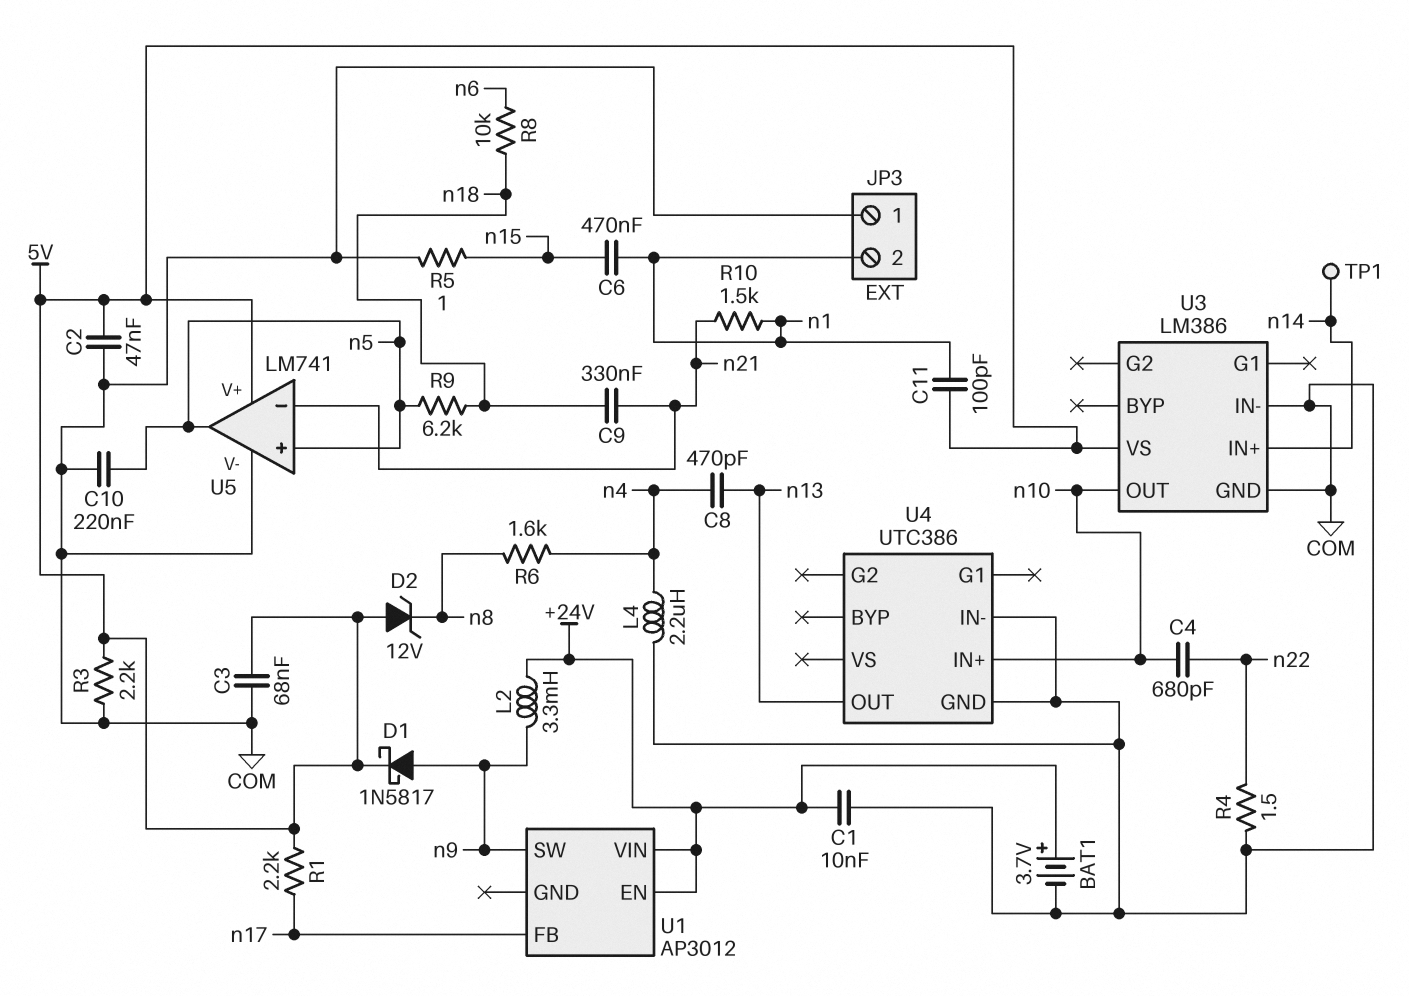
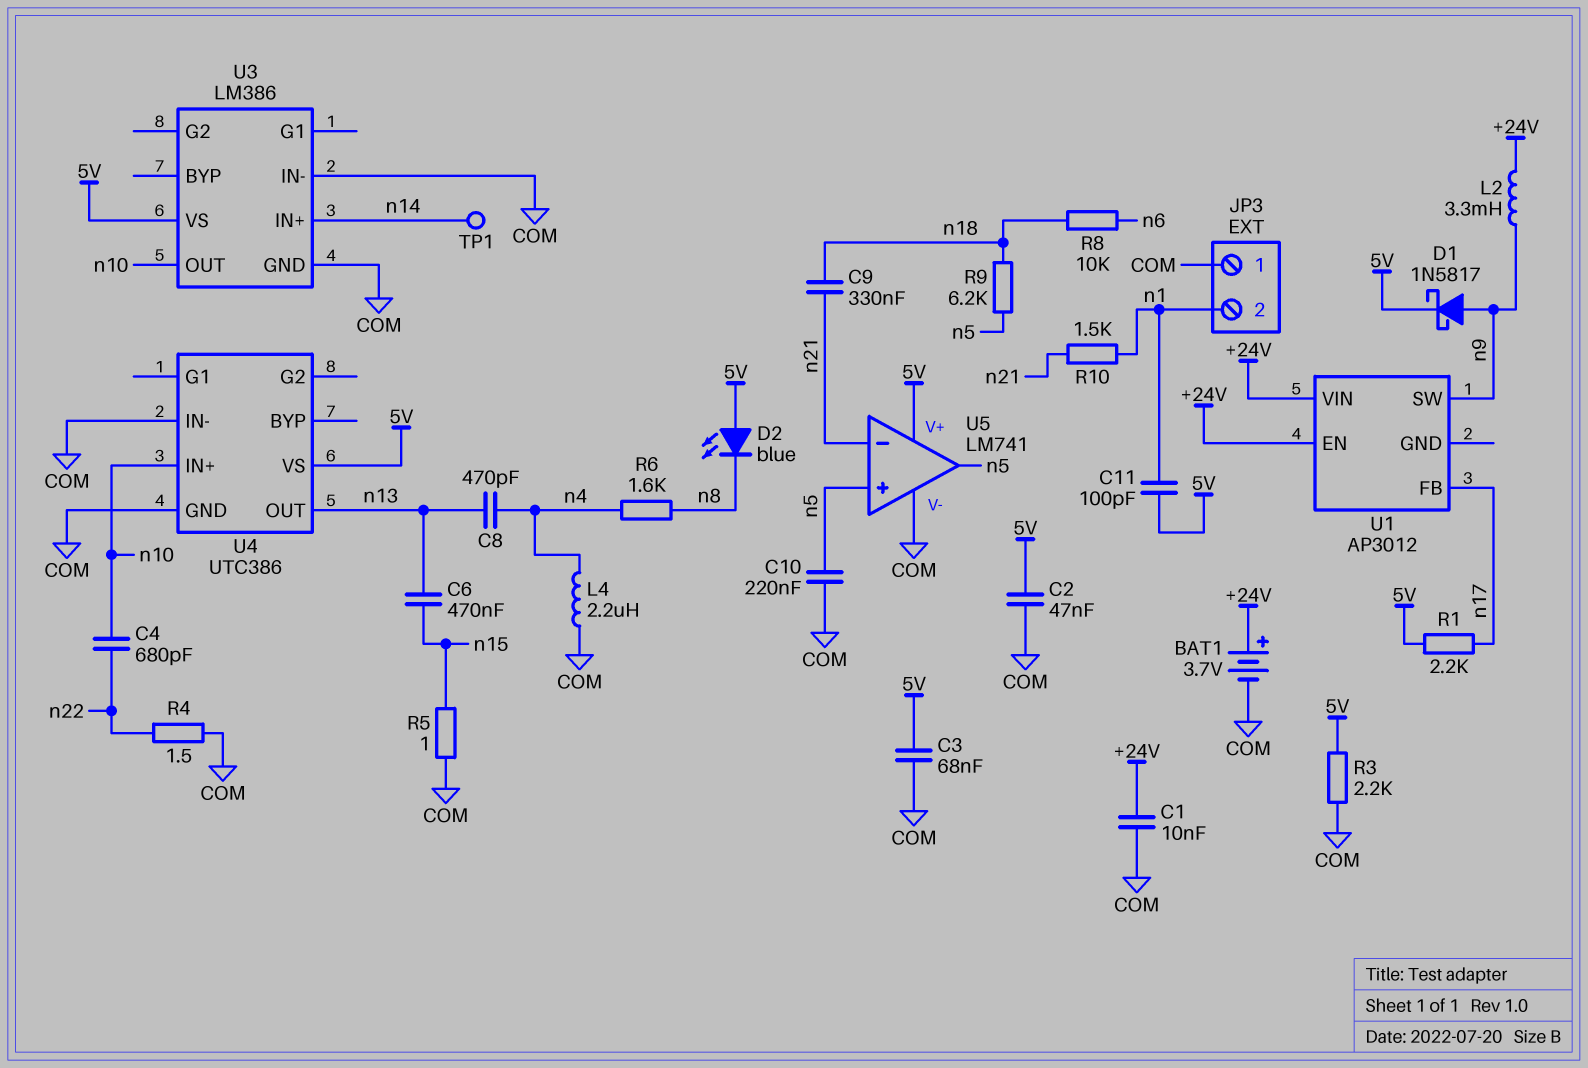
C6: 470nF (n1, n15) -> 470nF (n13, n15)
D2: zener 12V (A 5V, K n8) -> LED blue (A 5V, K n8)
U4 pin VS: none -> 5V

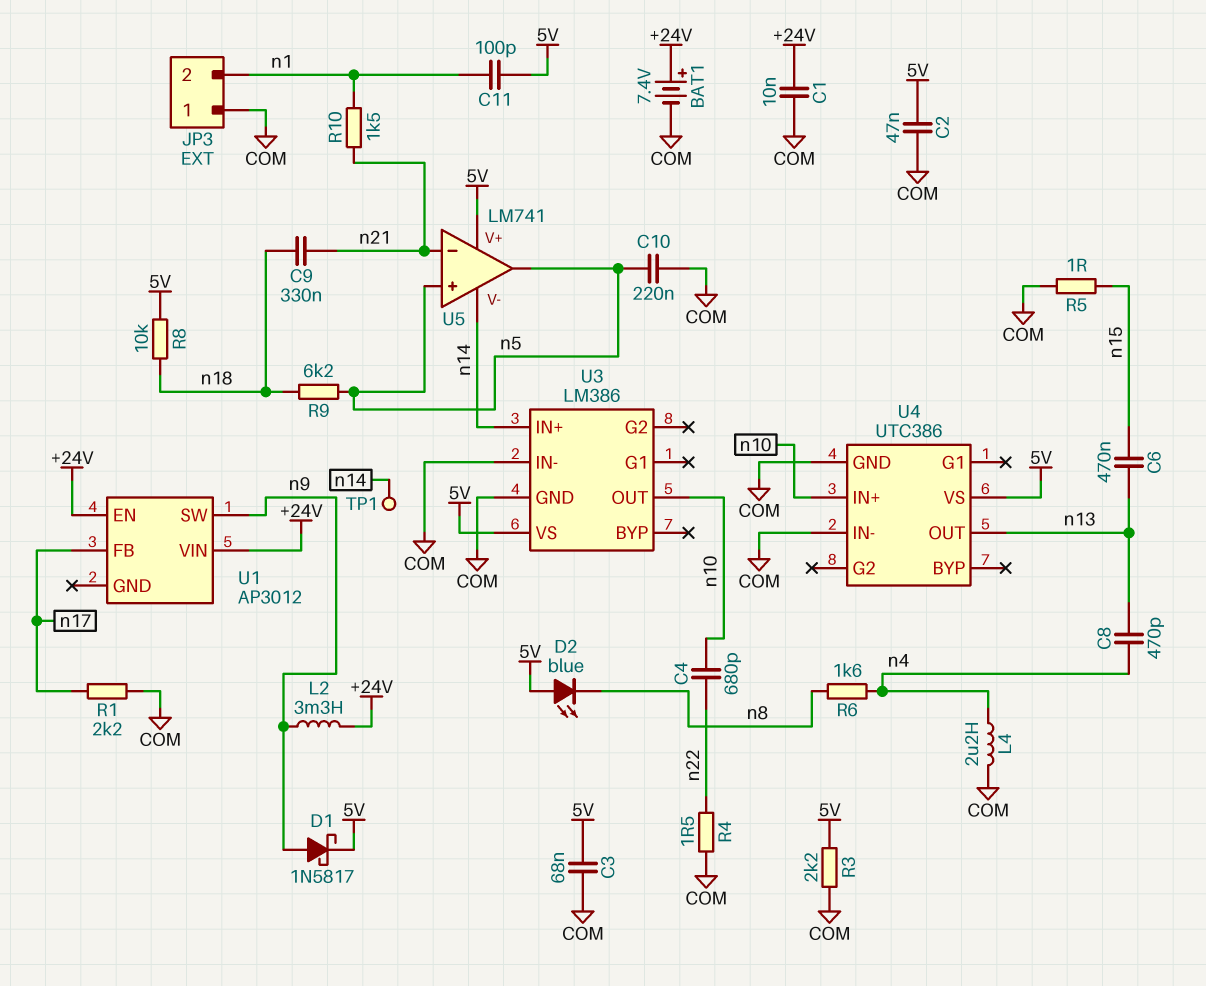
BAT1: 3.7V (plus +24V, minus COM) -> 7.4V (plus +24V, minus COM)
R1: 2.2k (5V, n17) -> 2.2k (COM, n17)
R8: 10k (n6, n18) -> 10k (5V, n18)
U5 pin V-: COM -> n14

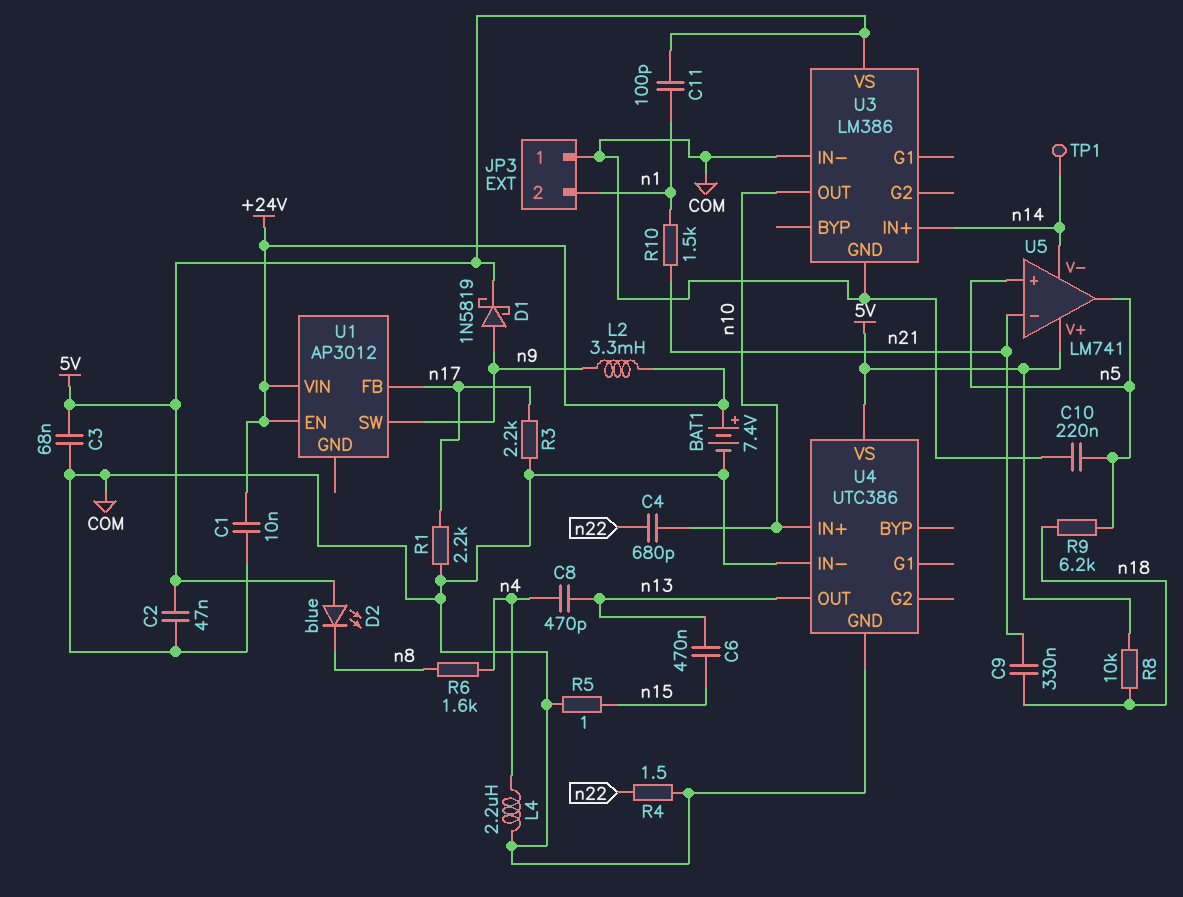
D1: schottky 1N5817 (A n9, K 5V) -> schottky 1N5819 (A n9, K 5V)
R3: 2.2k (5V, COM) -> 2.2k (COM, n17)

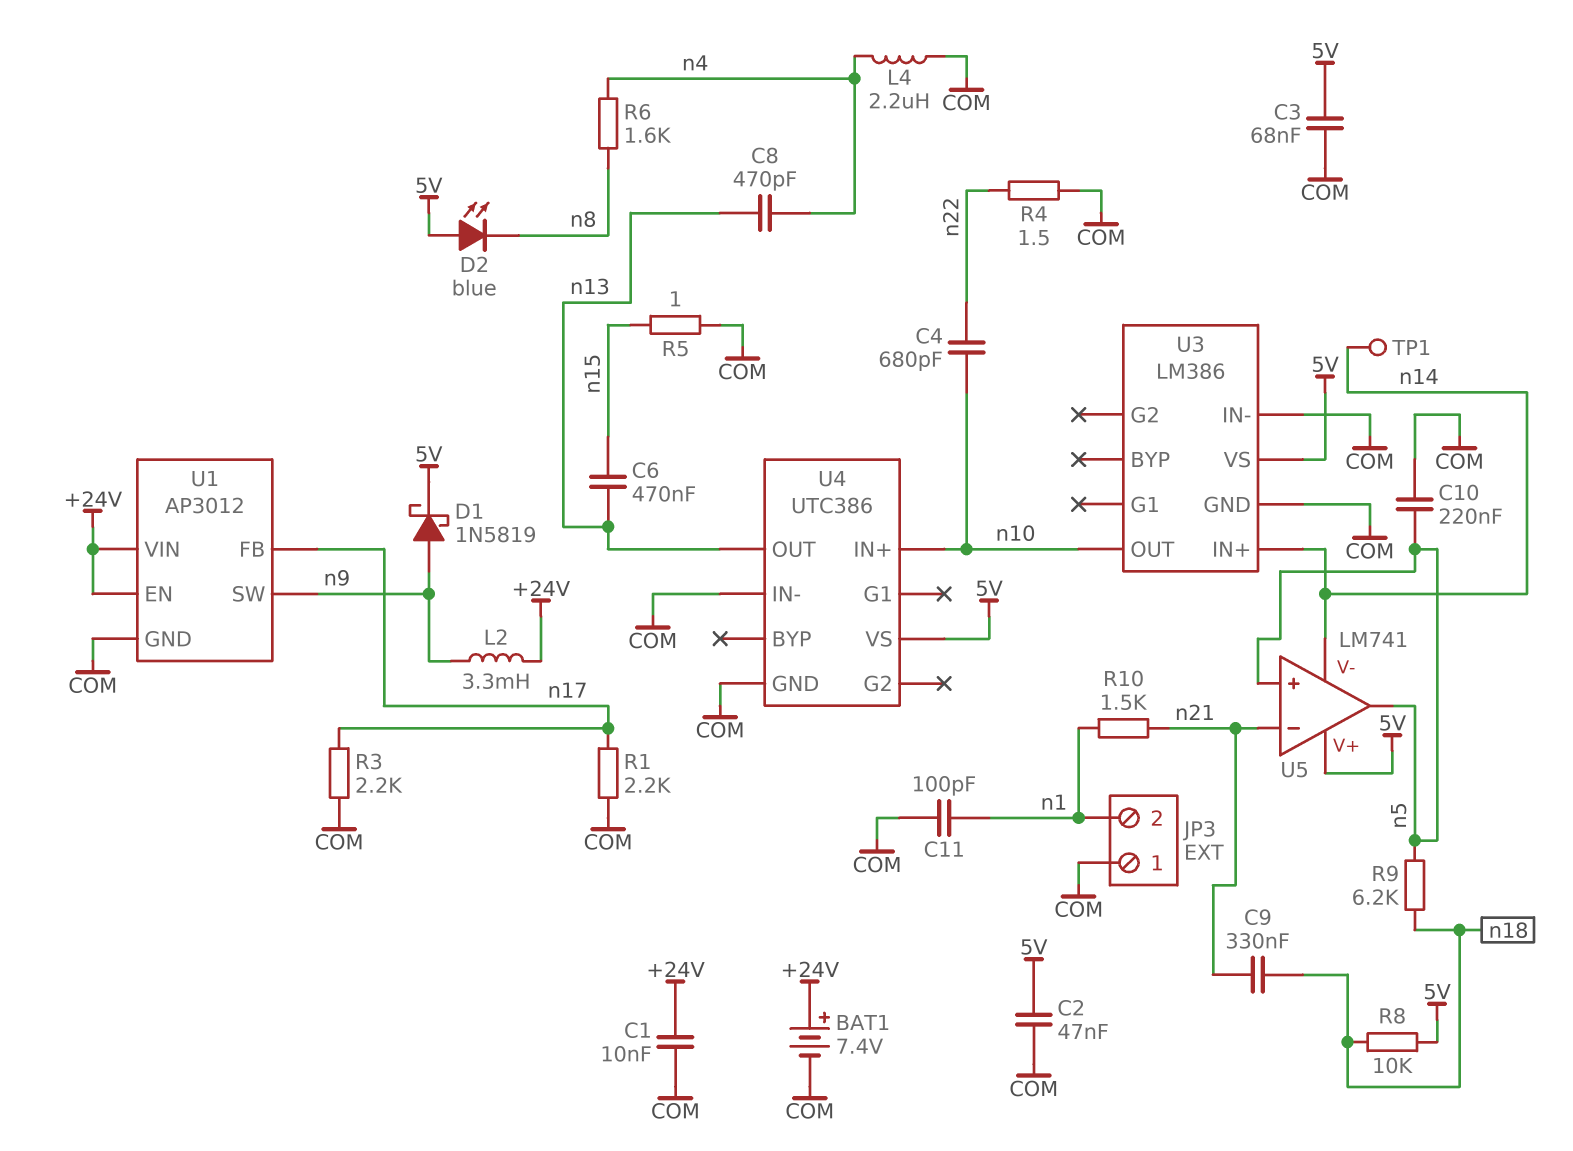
C11: 100pF (5V, n1) -> 100pF (COM, n1)
U1 pin GND: none -> COM

